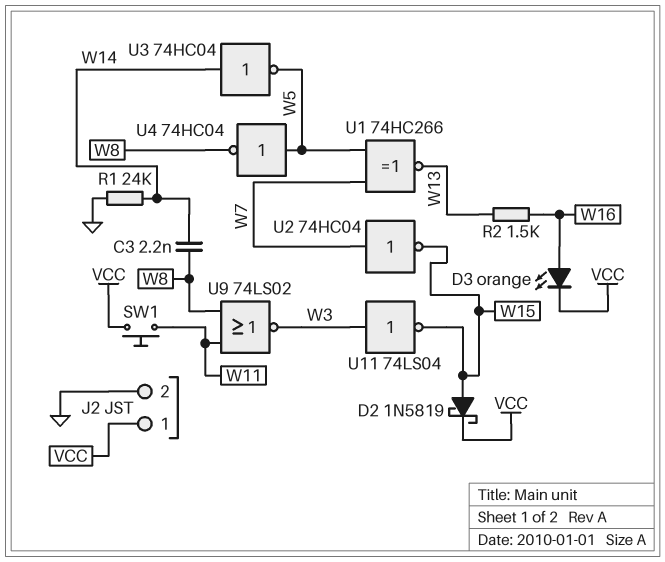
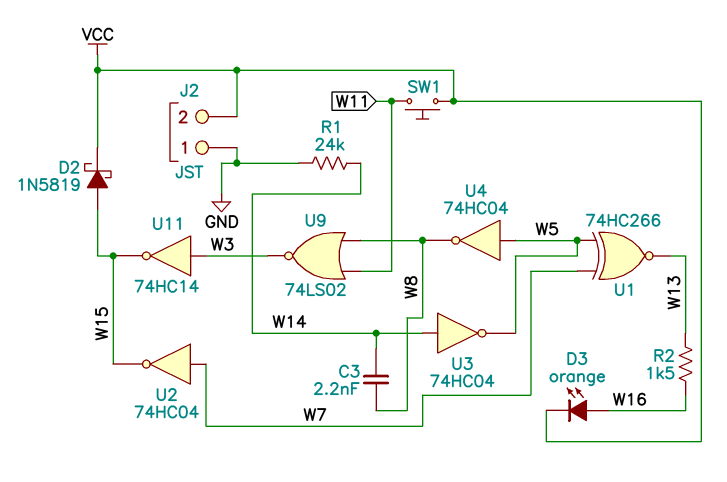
J2 pin 1: VCC -> GND
J2 pin 2: GND -> VCC
U11: NOT 74LS04 (in W3, out W15) -> NOT 74HC14 (in W3, out W15)

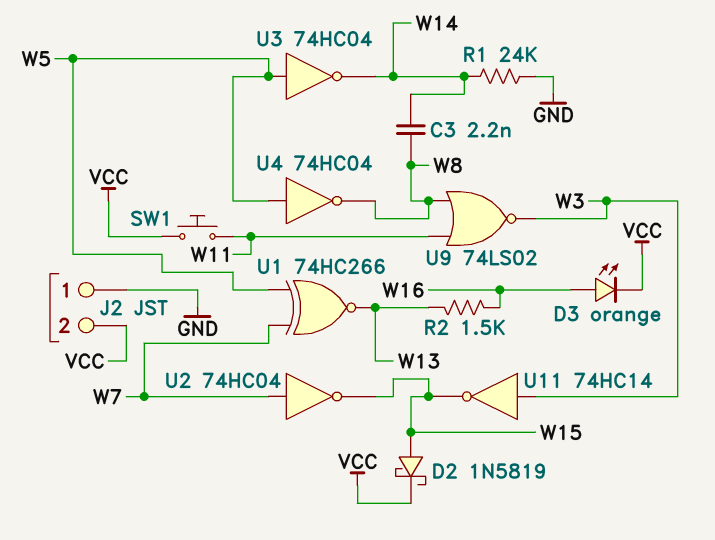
U3: NOT 74HC04 (in W14, out W5) -> NOT 74HC04 (in W5, out W14)

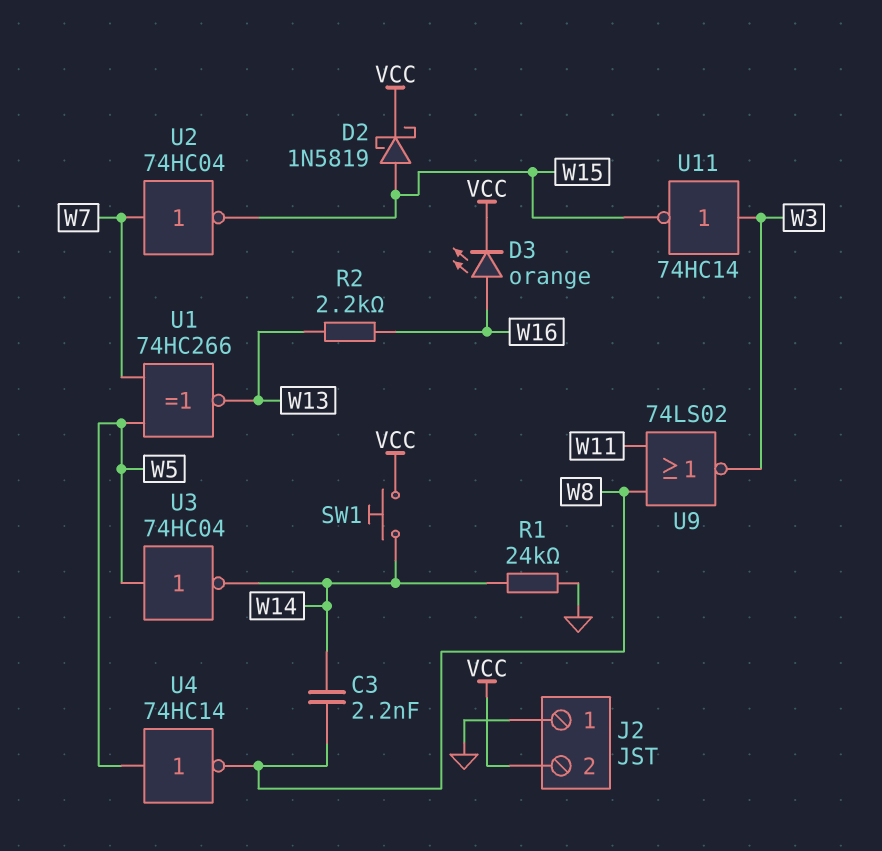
R2: 1.5k (W13, W16) -> 2.2k (W13, W16)
SW1: button (VCC, W11) -> button (VCC, W14)
U4: NOT 74HC04 (in W5, out W8) -> NOT 74HC14 (in W5, out W8)

